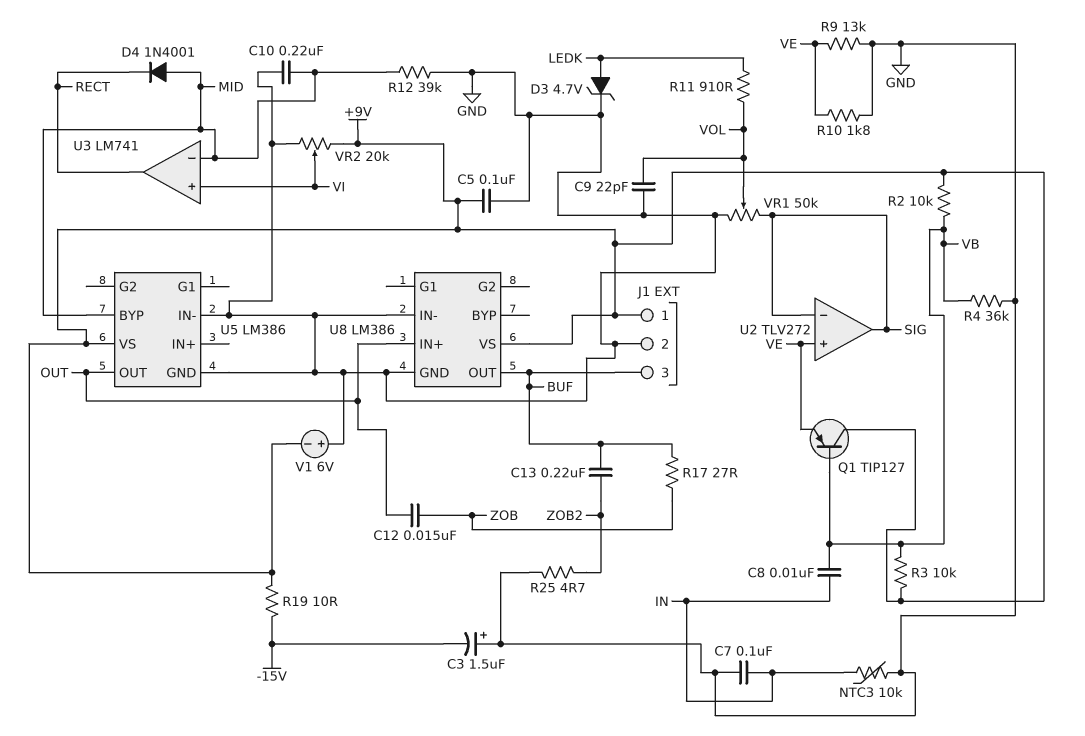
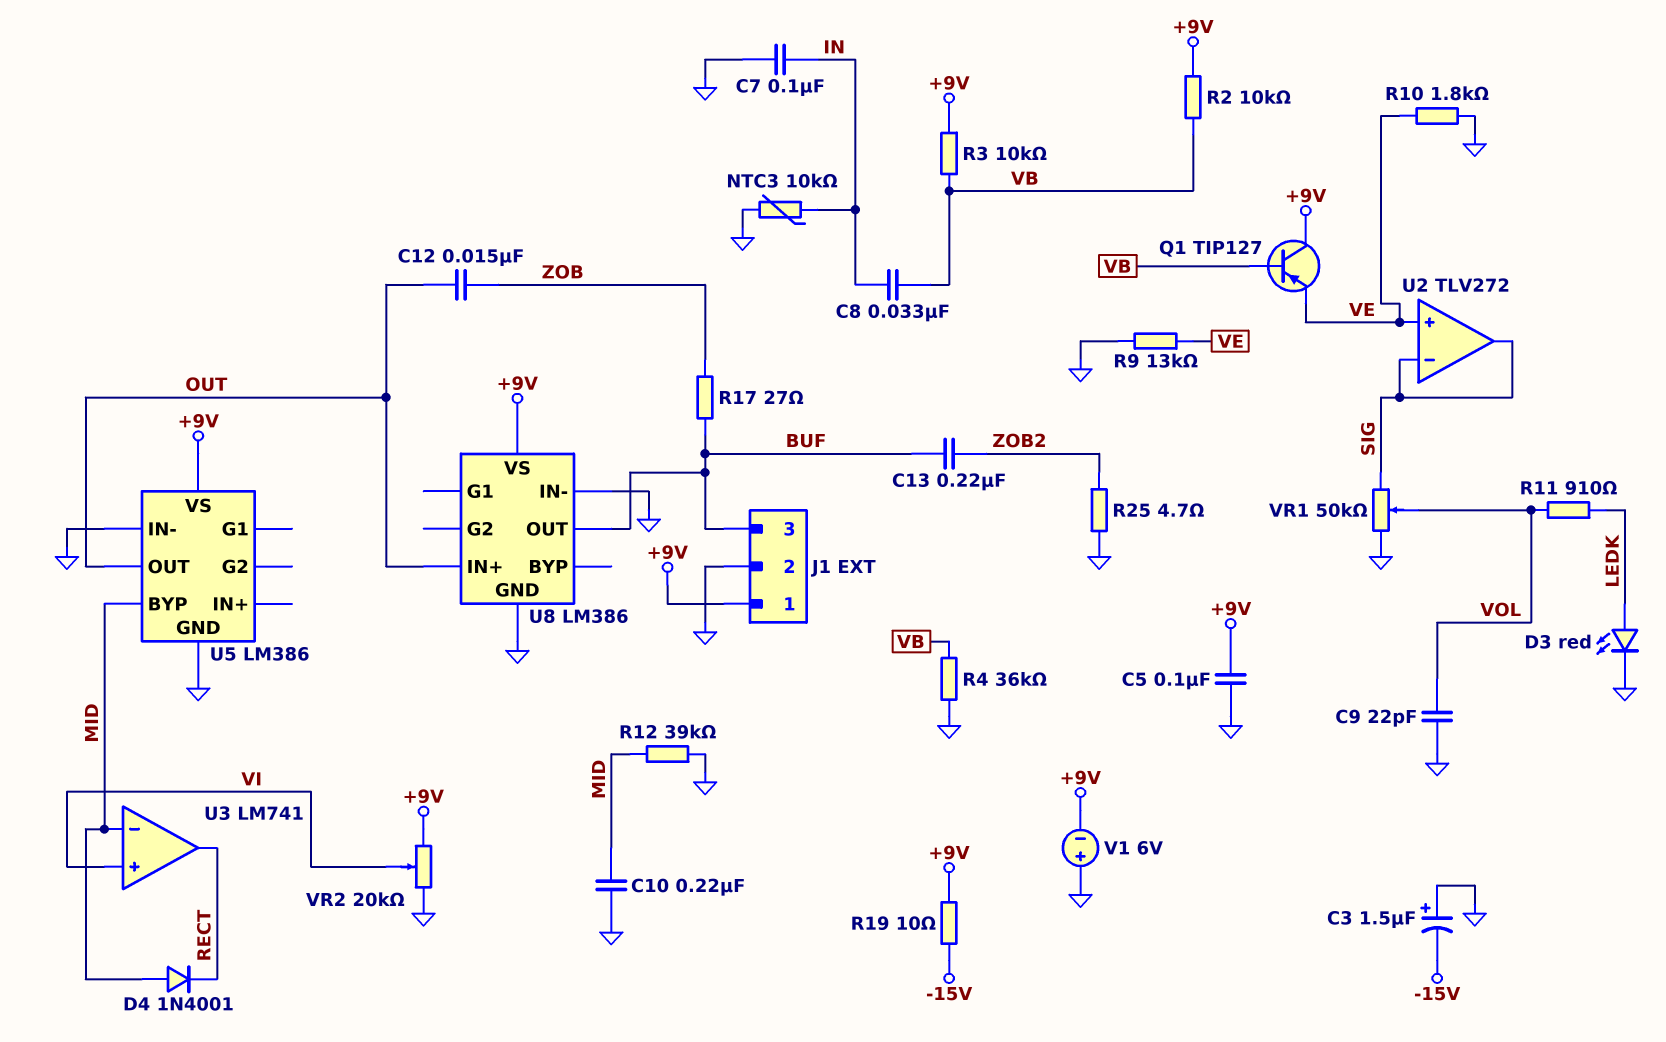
C8: 10nF (IN, VB) -> 33nF (IN, VB)
D3: zener 4.7V (A LEDK, K GND) -> LED red (A LEDK, K GND)

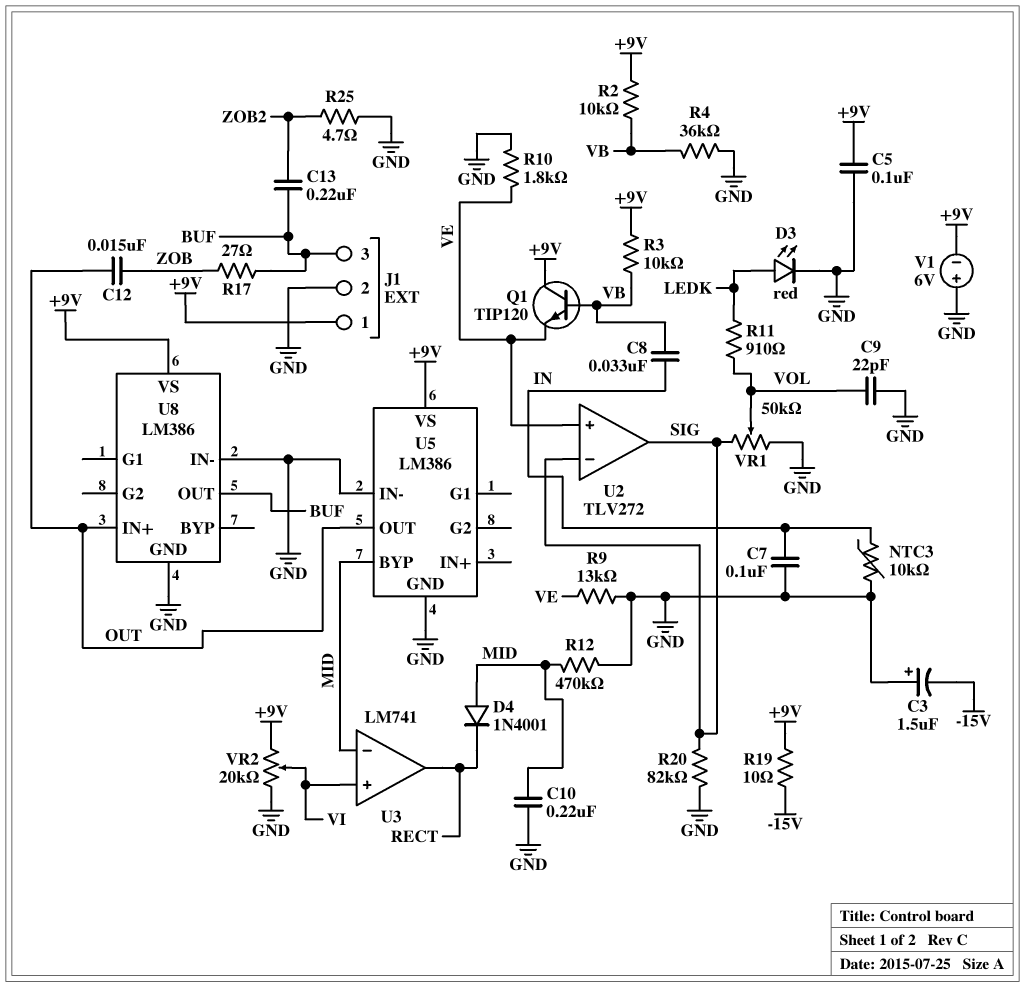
Q1: PNP TIP127 (B VB, C +9V, E VE) -> NPN TIP120 (B VB, C +9V, E VE)
R12: 39k (GND, MID) -> 470k (GND, MID)
R20: none -> 82k (GND, SIG)

